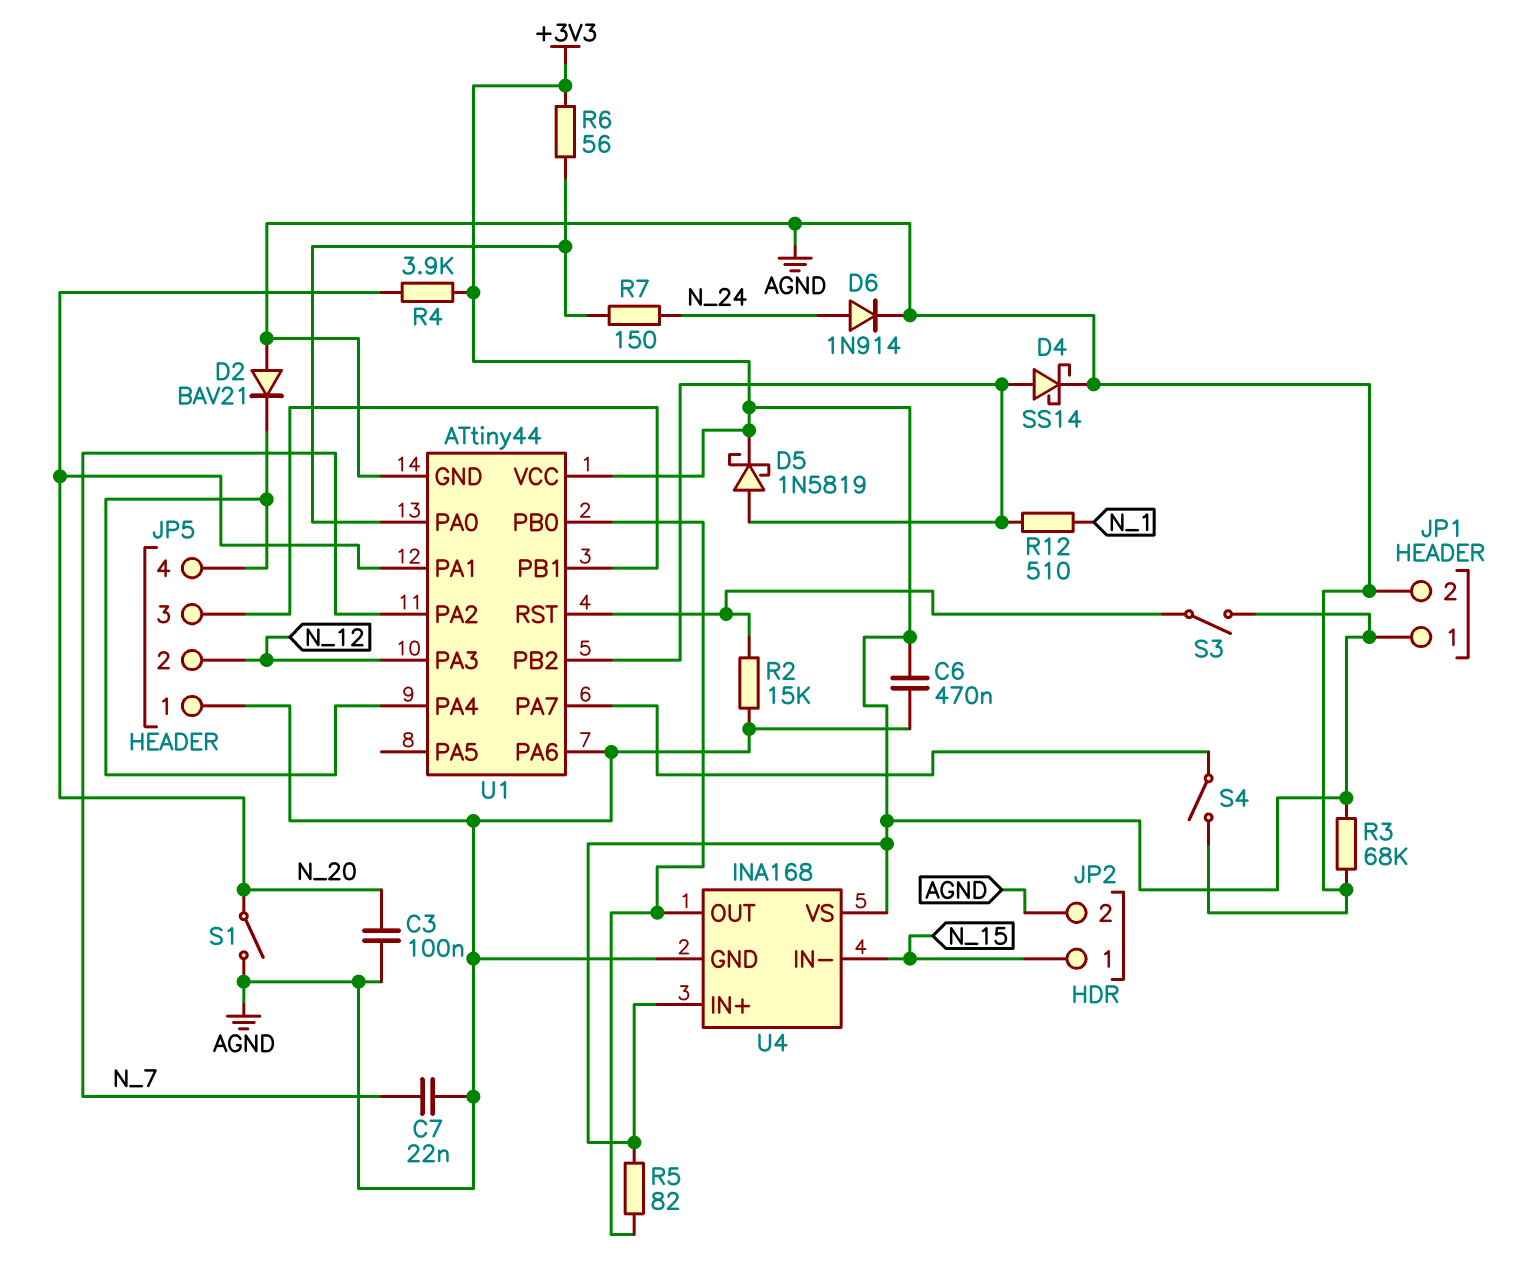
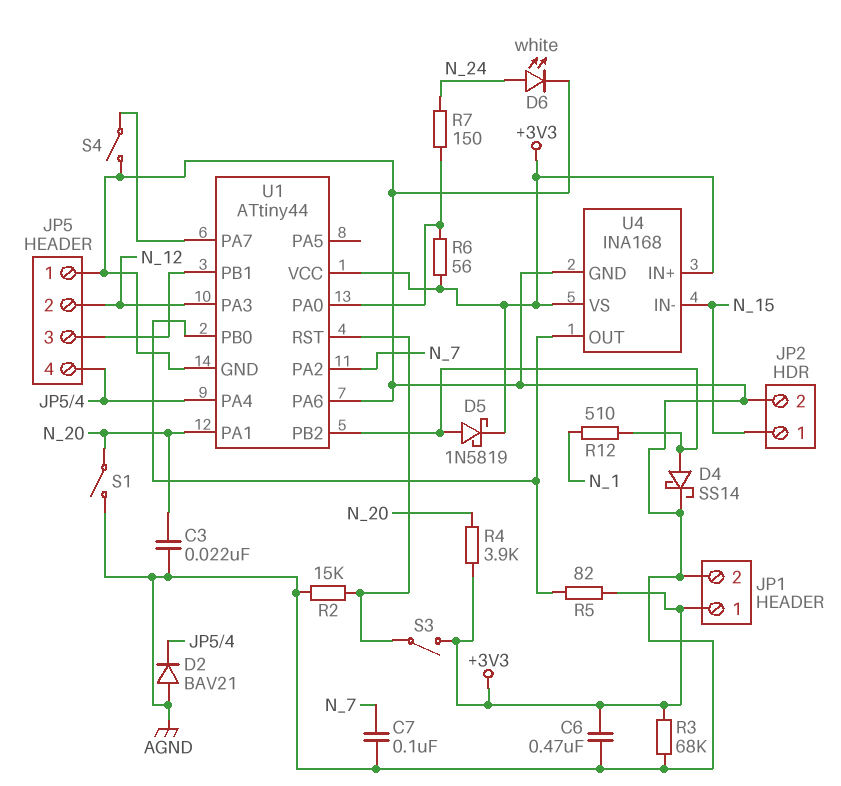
C3: 100nF (AGND, N_20) -> 22nF (AGND, N_20)
C7: 22nF (AGND, N_7) -> 100nF (AGND, N_7)
D6: diode 1N914 (A N_24, K AGND) -> LED white (A N_24, K AGND)

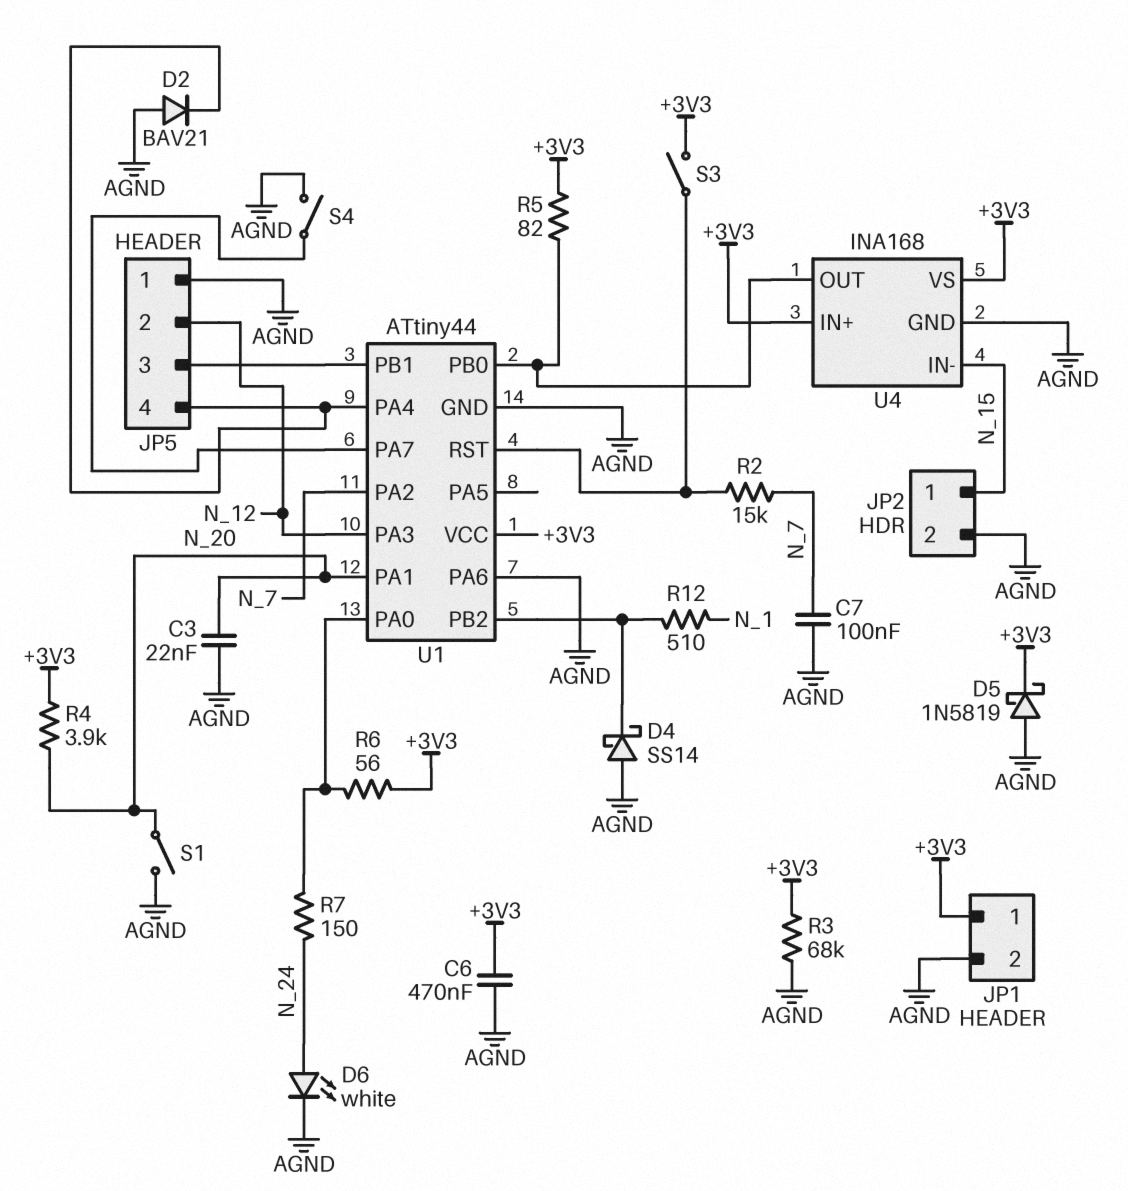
D4: schottky SS14 (A U1/PB2, K AGND) -> schottky SS14 (A AGND, K U1/PB2)
D5: schottky 1N5819 (A U1/PB2, K +3V3) -> schottky 1N5819 (A AGND, K +3V3)
R2: 15k (AGND, U1/RST) -> 15k (N_7, U1/RST)

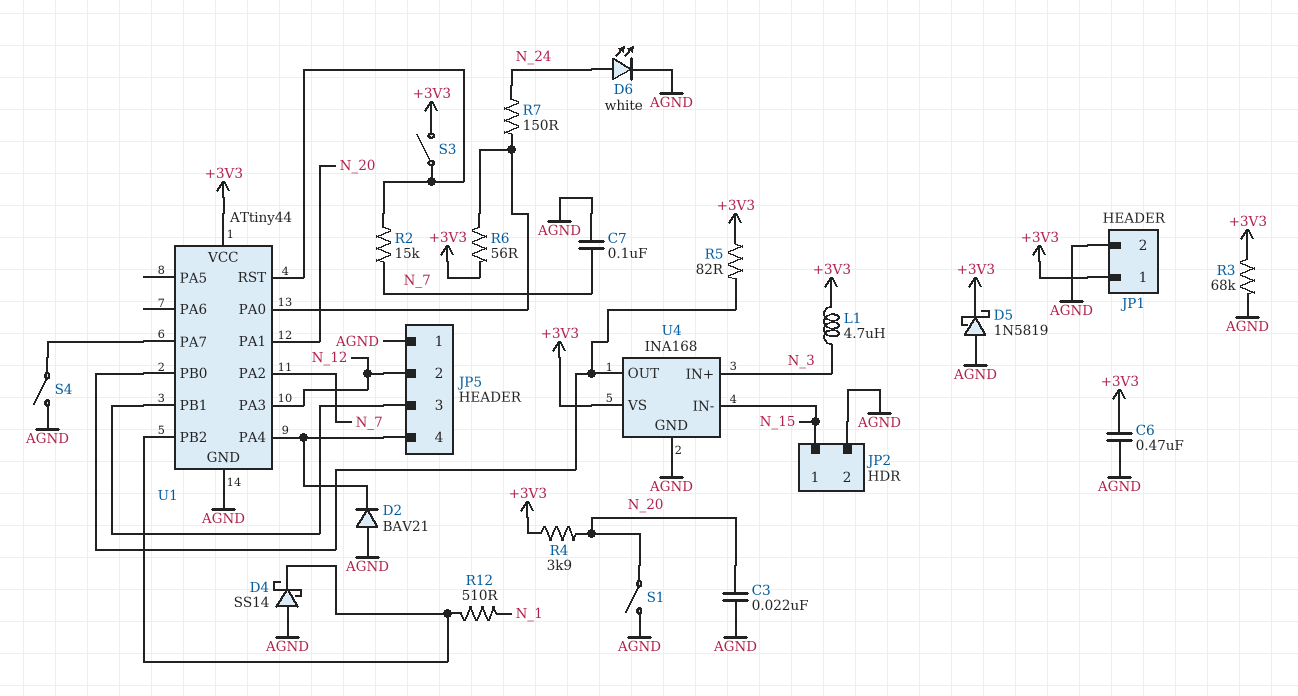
L1: none -> 4.7uH (+3V3, N_3)
U1 pin PA6: AGND -> none
U4 pin IN+: +3V3 -> N_3

